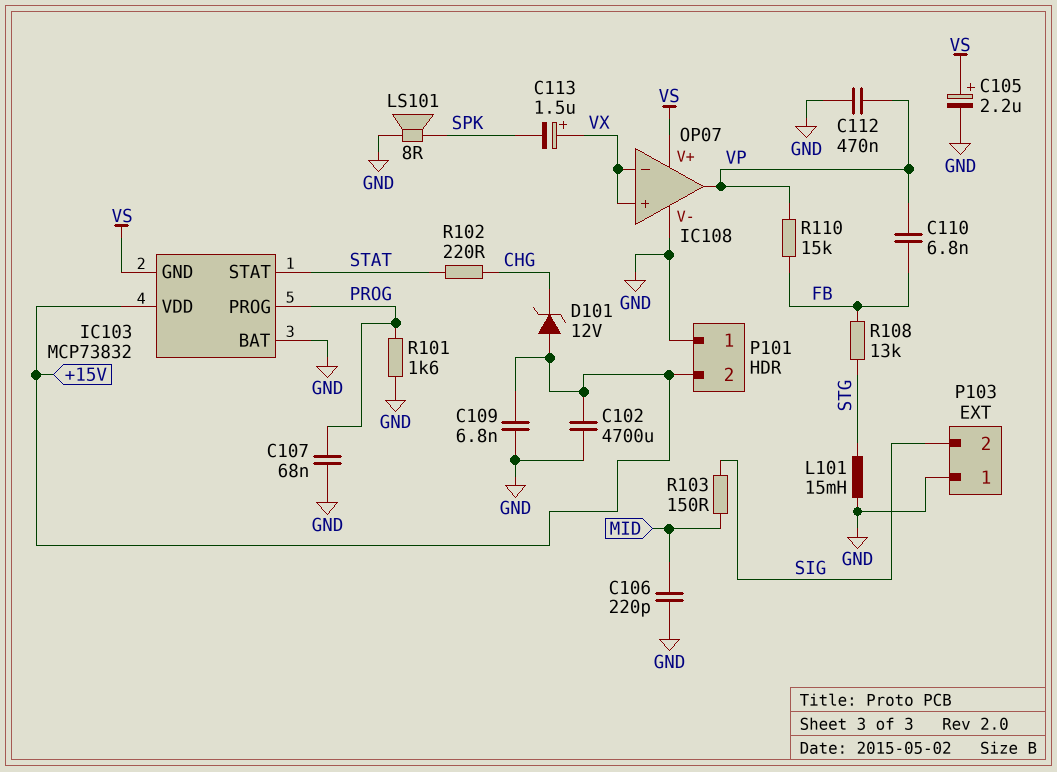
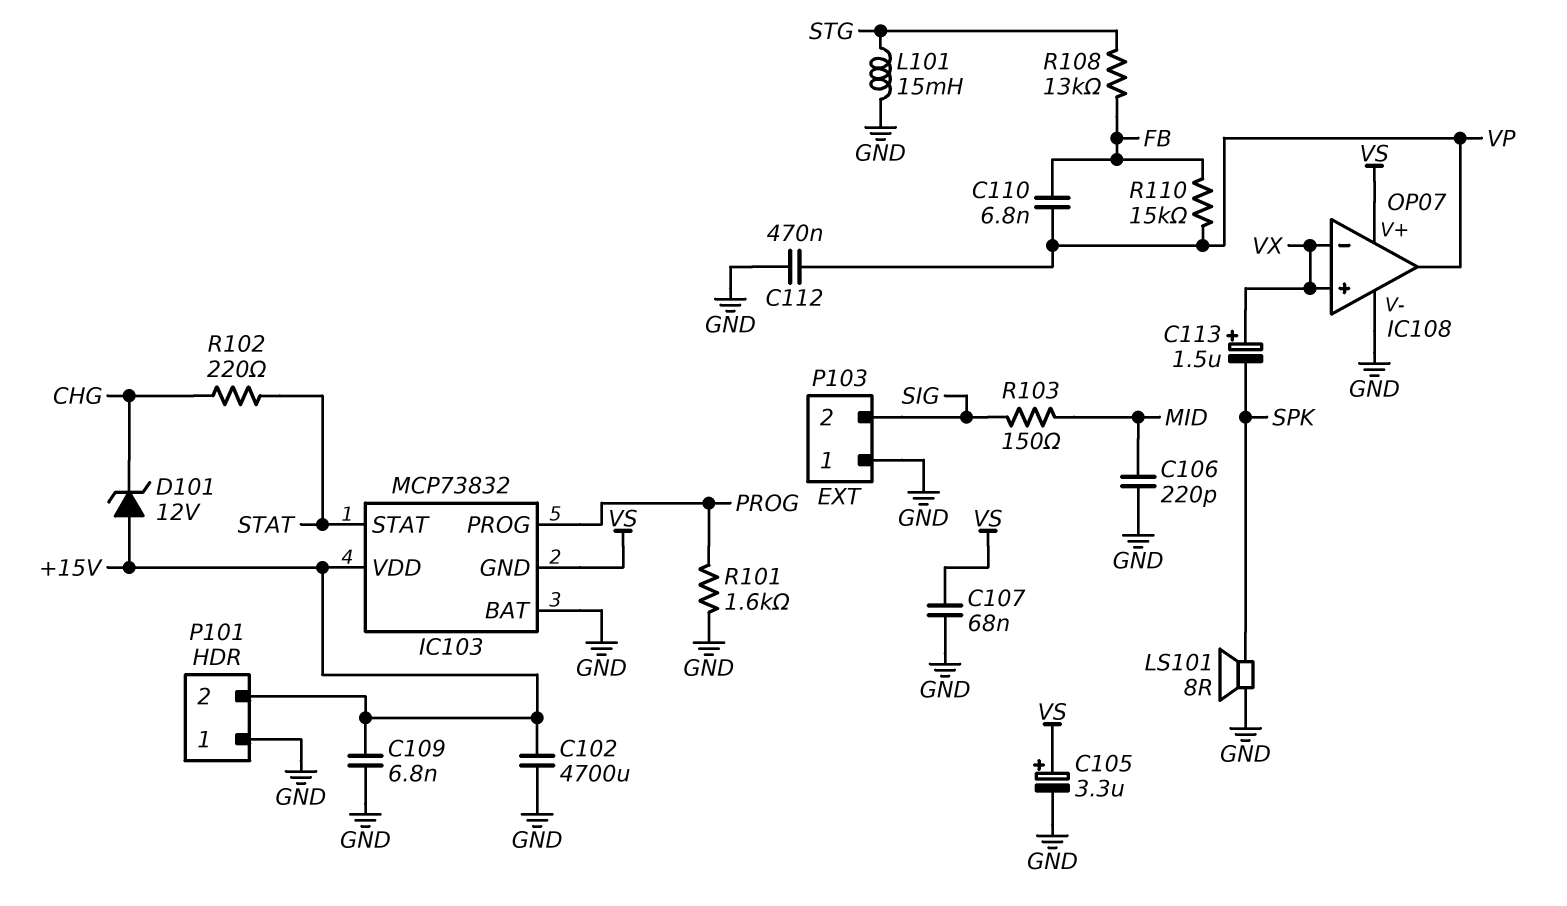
C105: 2.2uF (plus VS, minus GND) -> 3.3uF (plus VS, minus GND)
C107: 68nF (GND, PROG) -> 68nF (GND, VS)

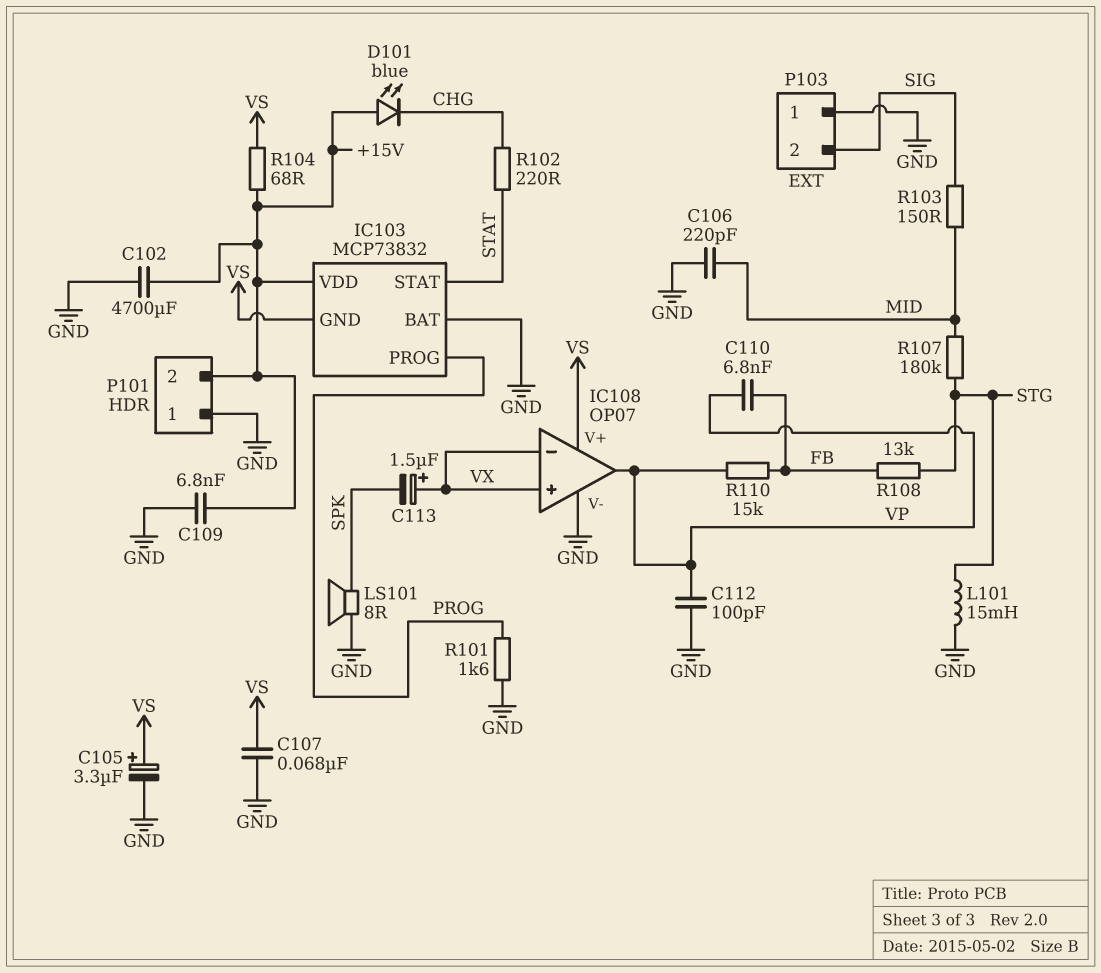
C112: 470nF (GND, VP) -> 100pF (GND, VP)
D101: zener 12V (A +15V, K CHG) -> LED blue (A +15V, K CHG)
R104: none -> 68 (+15V, VS)
R107: none -> 180k (MID, STG)

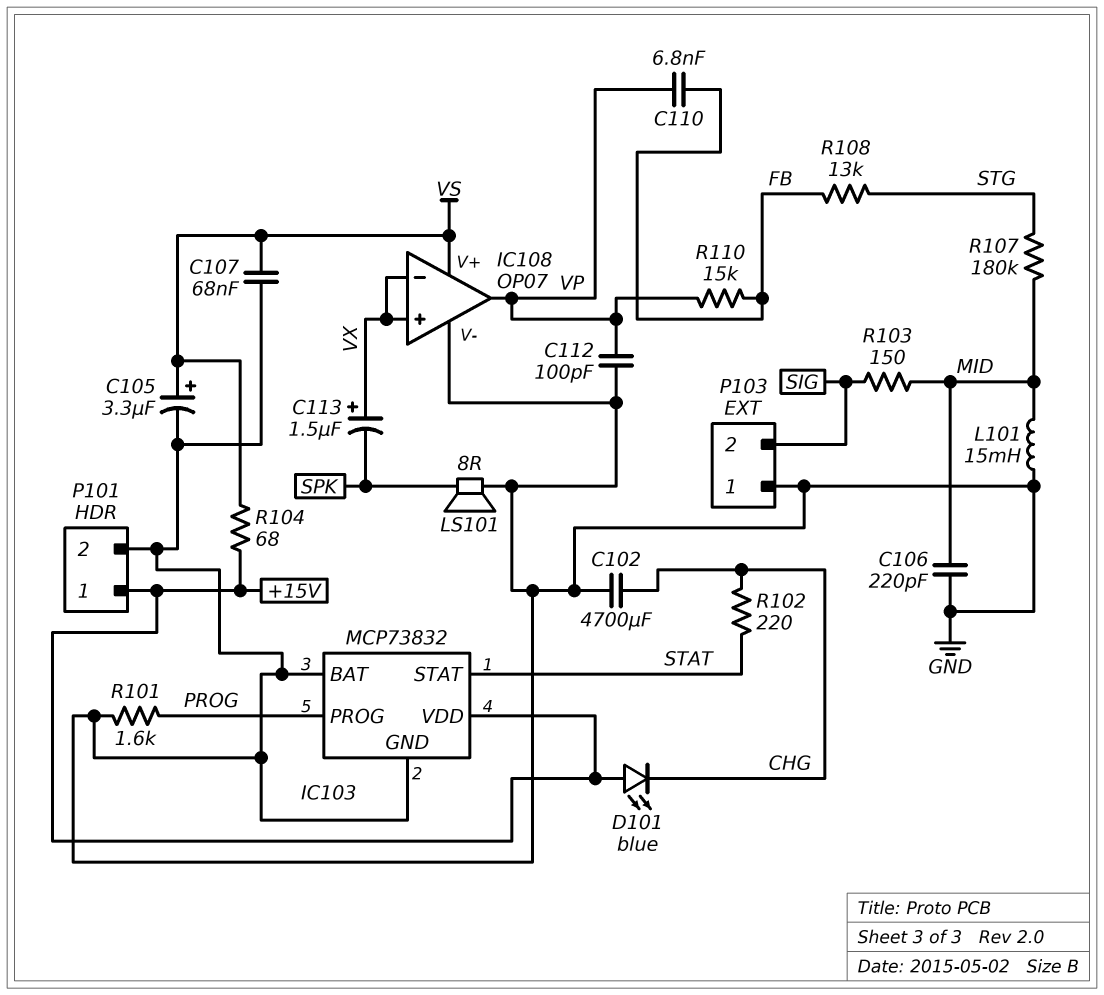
C102: 4700uF (+15V, GND) -> 4700uF (CHG, GND)
C109: 6.8nF (+15V, GND) -> none
IC103 pin GND: VS -> GND
L101: 15mH (GND, STG) -> 15mH (GND, MID)
P101 pin 1: GND -> +15V
P101 pin 2: +15V -> GND

